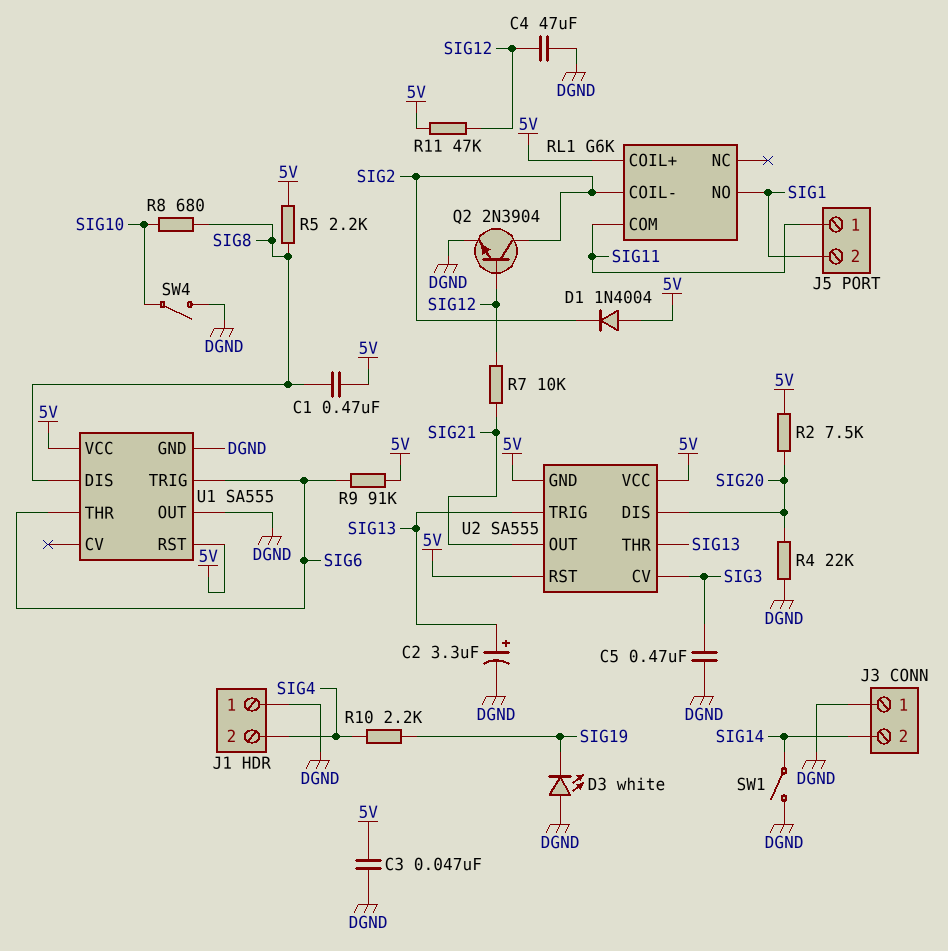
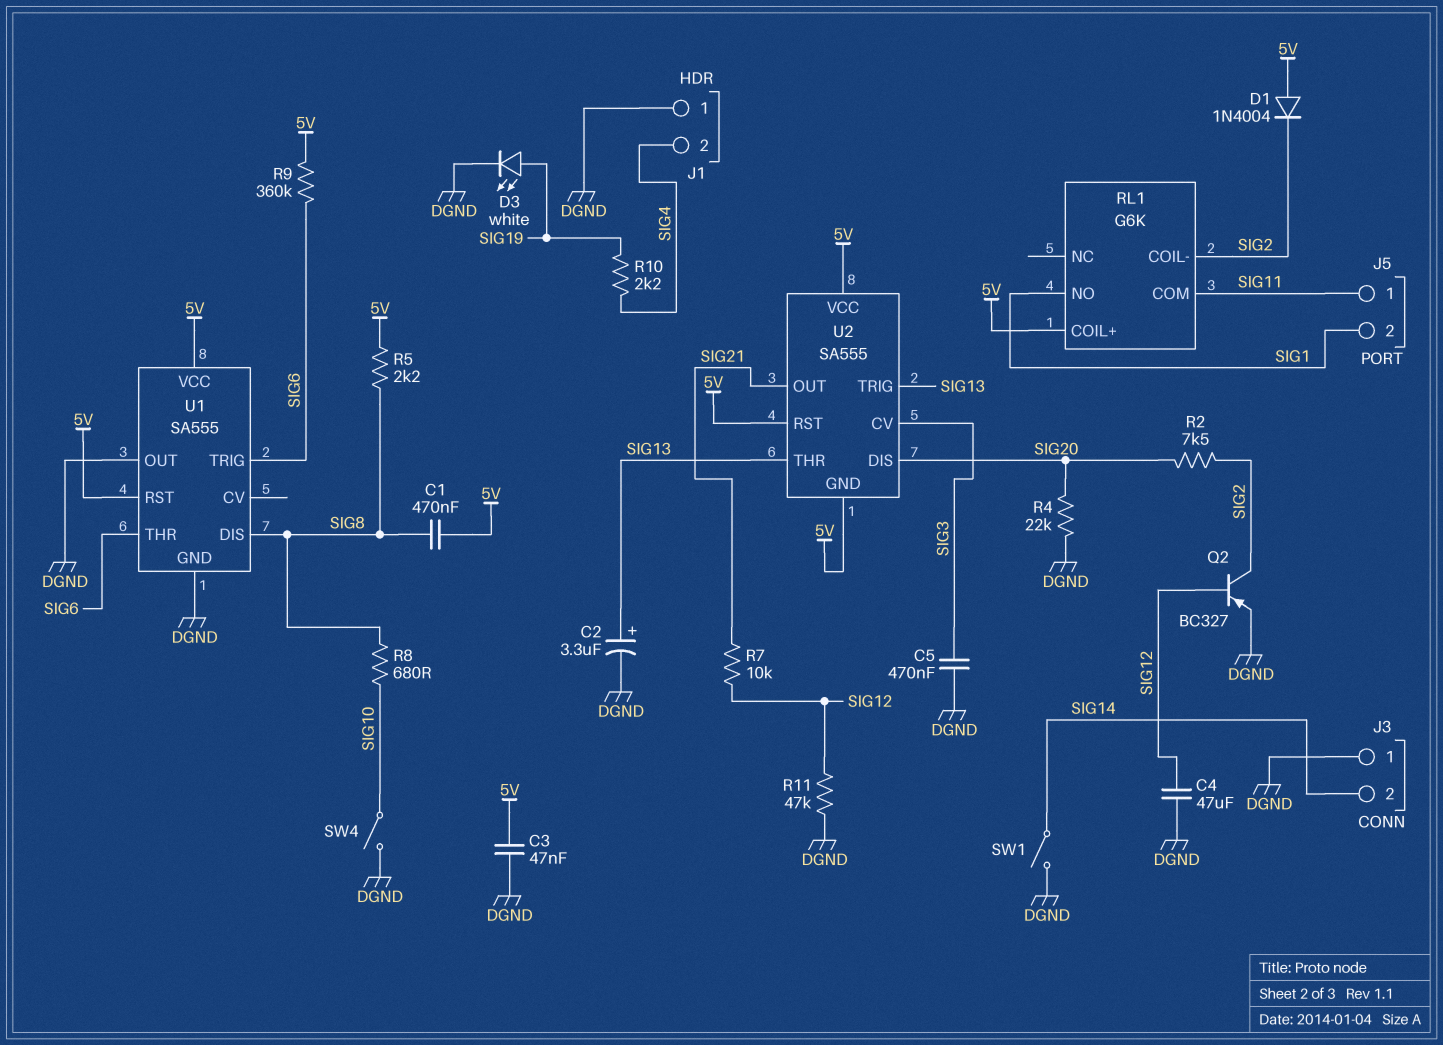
D3: LED white (A DGND, K SIG19) -> LED white (A SIG19, K DGND)
Q2: NPN 2N3904 (B SIG12, C SIG2, E DGND) -> PNP BC327 (B SIG12, C SIG2, E DGND)
R2: 7.5k (5V, SIG20) -> 7.5k (SIG2, SIG20)
R9: 91k (5V, SIG6) -> 360k (5V, SIG6)
R11: 47k (5V, SIG12) -> 47k (DGND, SIG12)

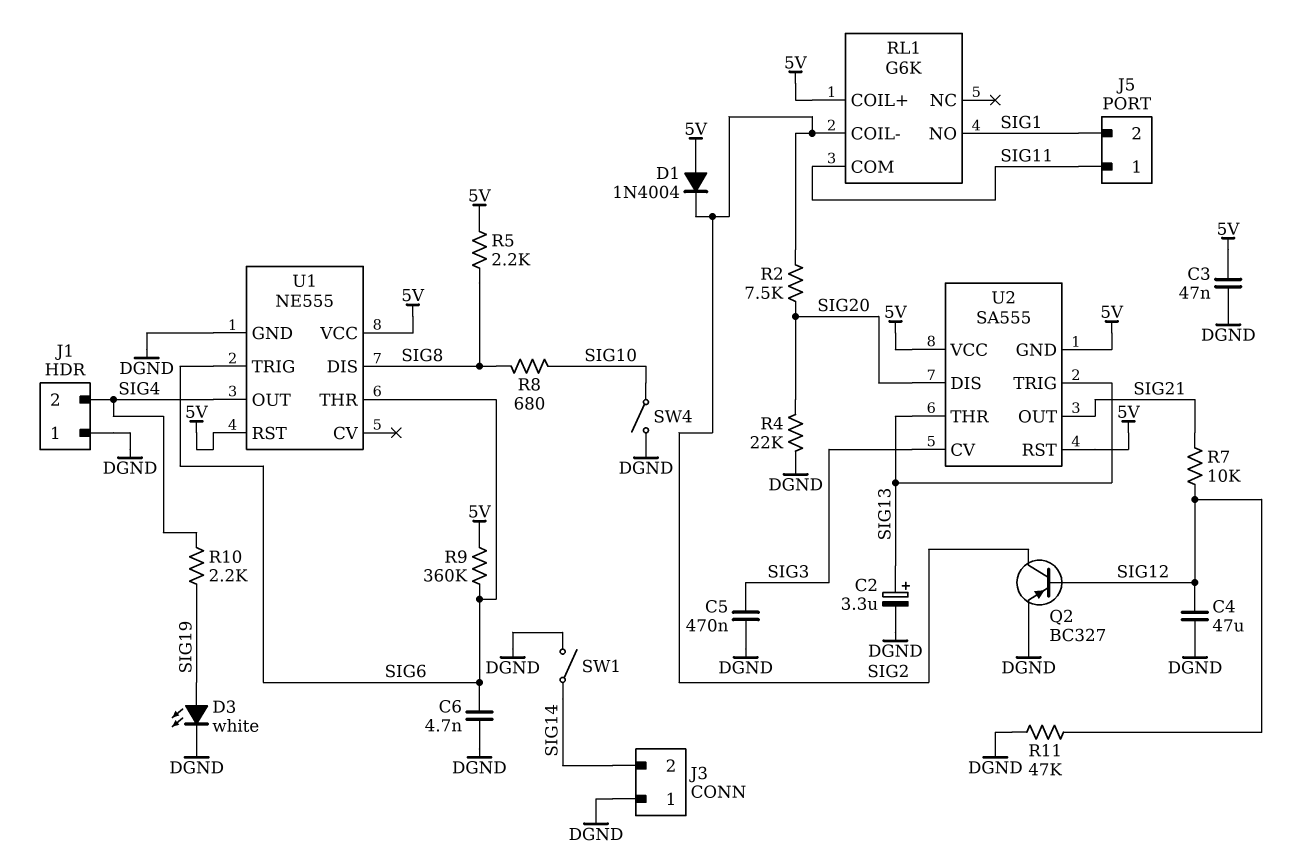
C1: 470nF (5V, SIG8) -> none
C6: none -> 4.7nF (DGND, SIG6)
U1: SA555 -> NE555
U1 pin OUT: DGND -> SIG4

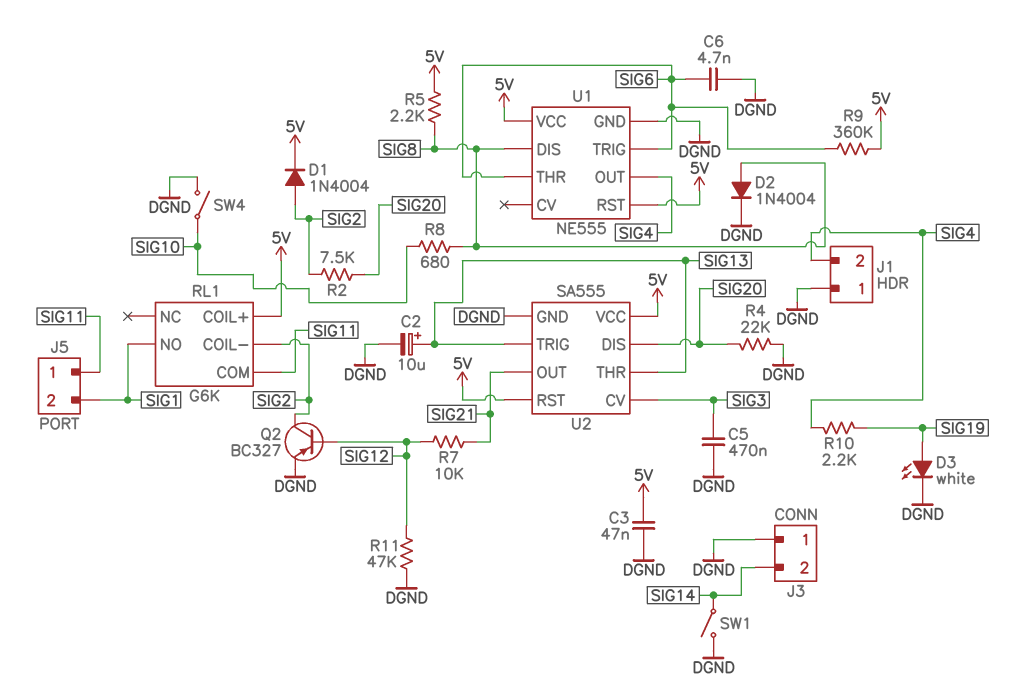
C2: 3.3uF (plus SIG13, minus DGND) -> 10uF (plus SIG13, minus DGND)
C4: 47uF (DGND, SIG12) -> none
D1: diode 1N4004 (A 5V, K SIG2) -> diode 1N4004 (A SIG2, K 5V)
D2: none -> diode 1N4004 (A SIG8, K DGND)
U2 pin GND: 5V -> DGND

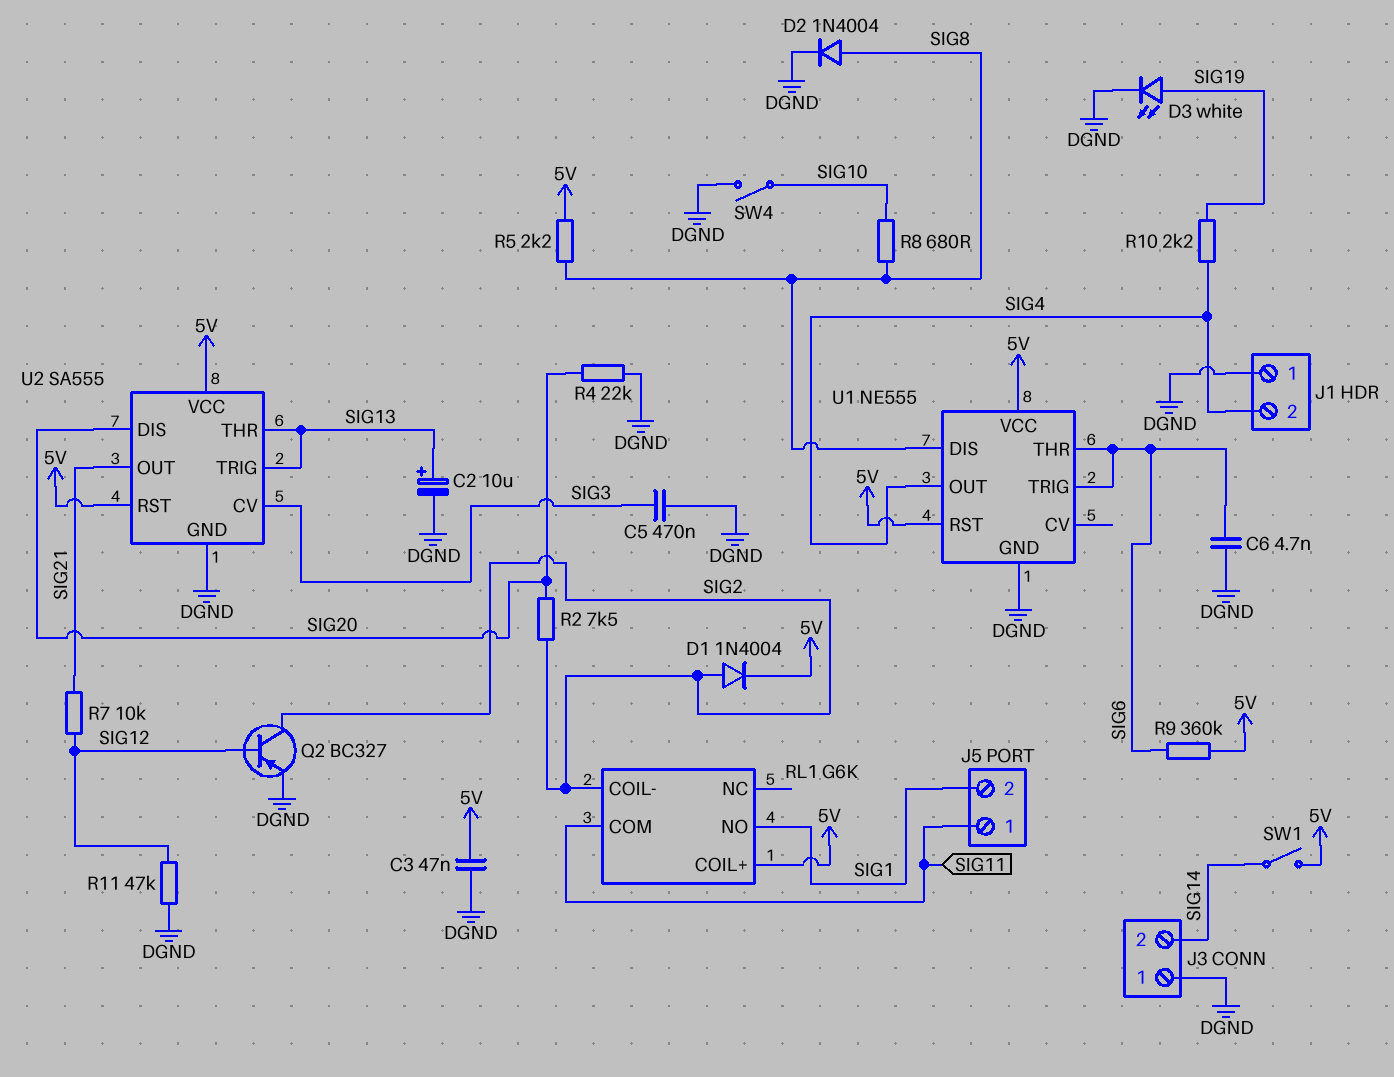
SW1: switch (DGND, SIG14) -> switch (5V, SIG14)

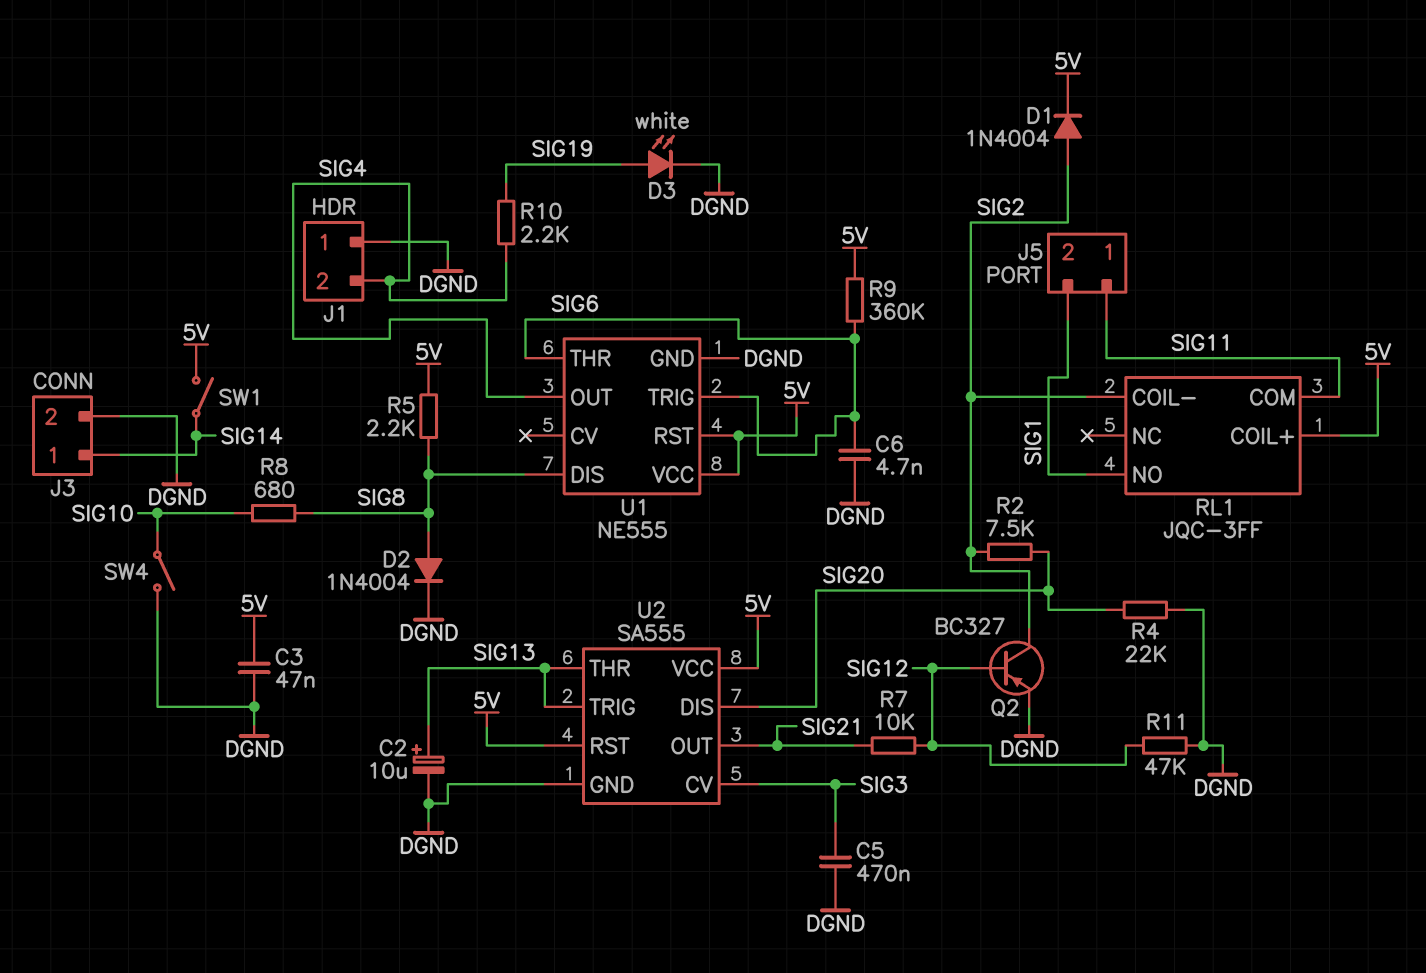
J3 pin 1: DGND -> SIG14
J3 pin 2: SIG14 -> DGND
RL1: G6K -> JQC-3FF

